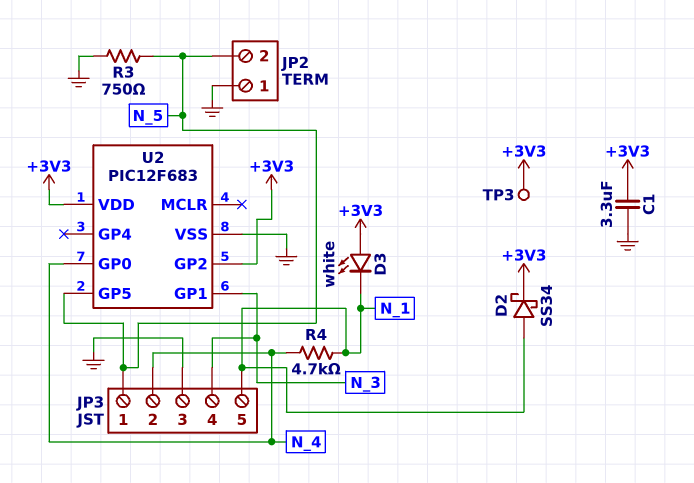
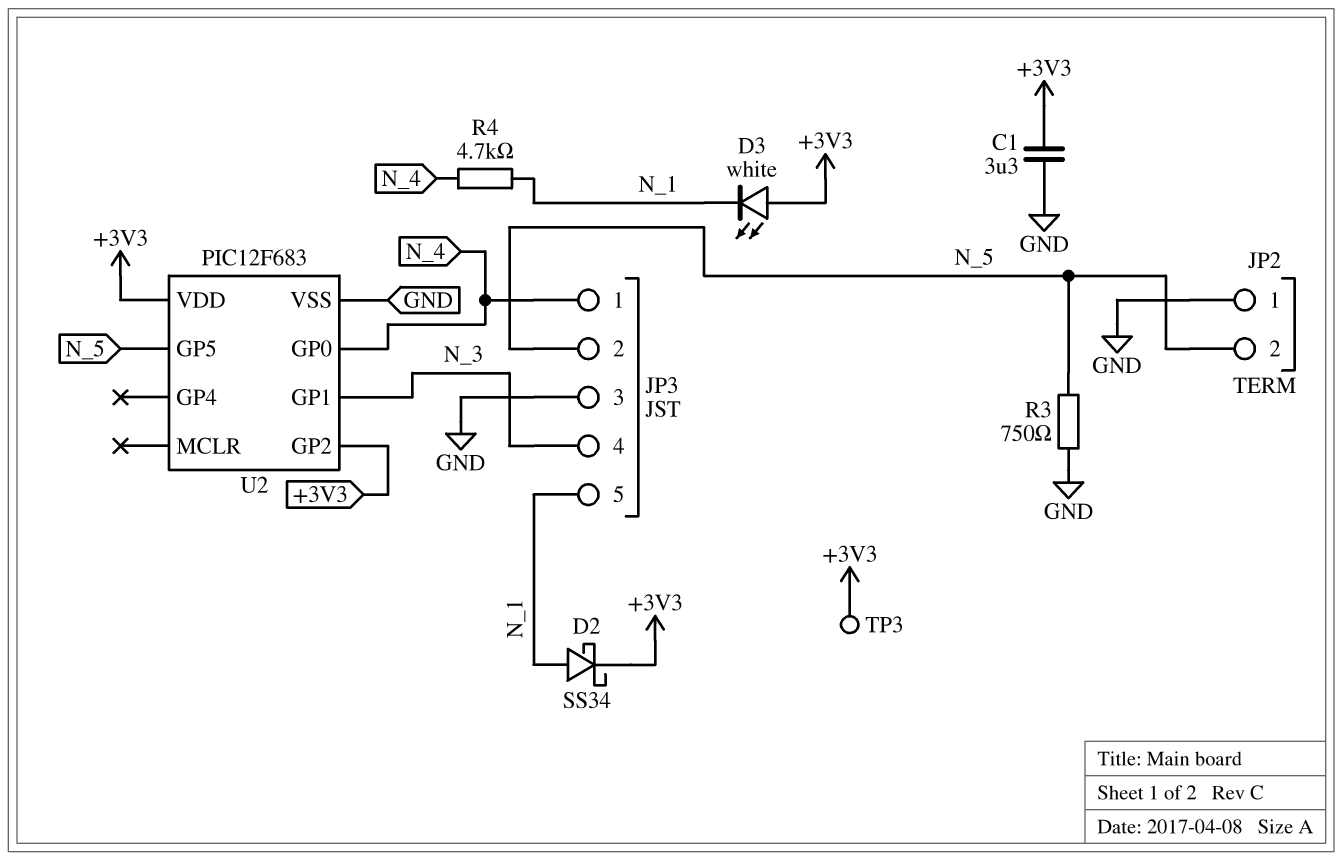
JP3 pin 1: N_5 -> N_4
JP3 pin 2: N_4 -> N_5

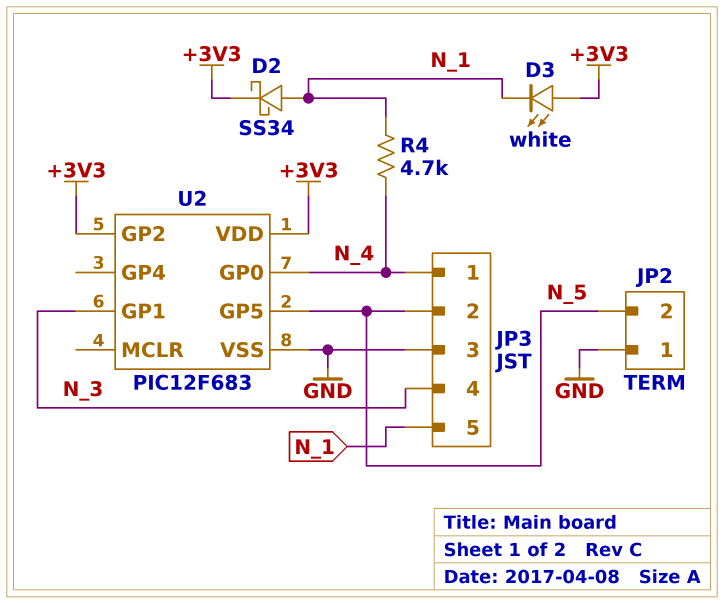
C1: 3.3uF (+3V3, GND) -> none
R3: 750 (GND, N_5) -> none
TP3: test point (+3V3) -> none

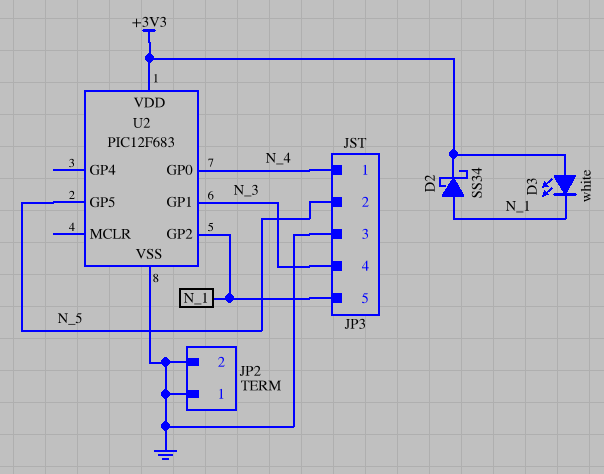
JP2 pin 2: N_5 -> GND
R4: 4.7k (N_1, N_4) -> none
U2 pin GP2: +3V3 -> N_1

